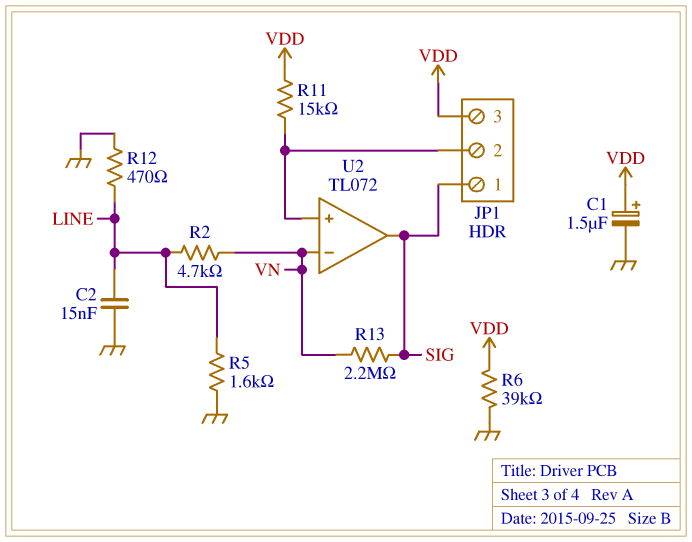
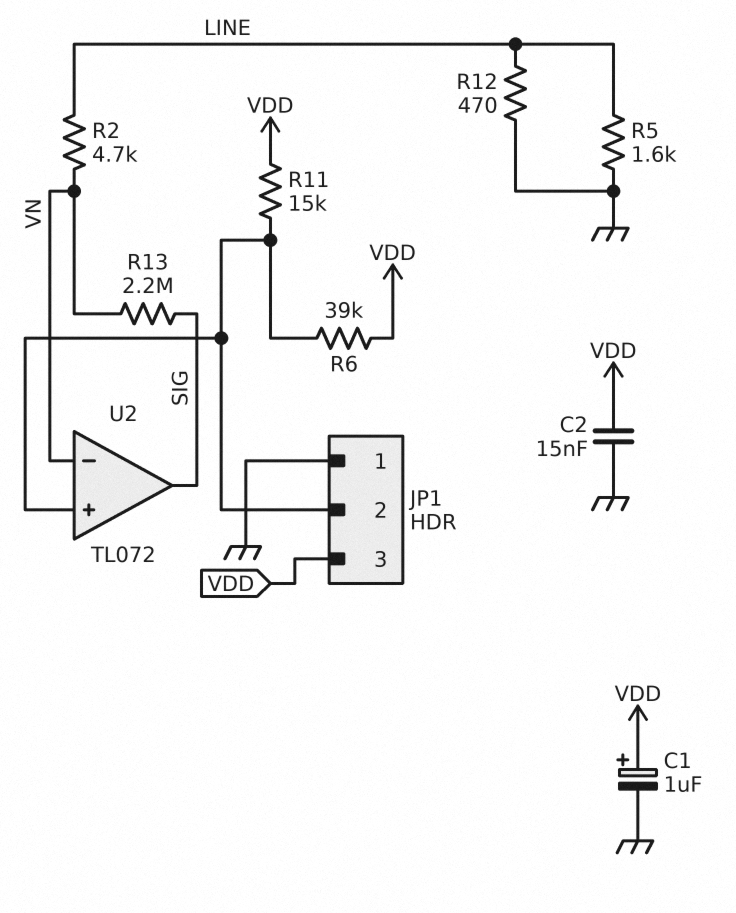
C1: 1.5uF (plus VDD, minus GND) -> 1uF (plus VDD, minus GND)
C2: 15nF (GND, LINE) -> 15nF (GND, VDD)
JP1 pin 1: SIG -> GND
R6: 39k (GND, VDD) -> 39k (JP1/2, VDD)

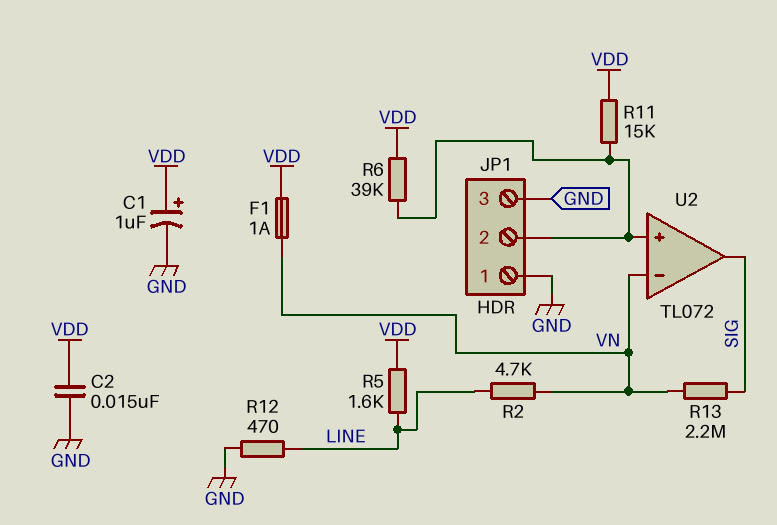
F1: none -> 1A (VDD, VN)
JP1 pin 3: VDD -> GND
R5: 1.6k (GND, LINE) -> 1.6k (LINE, VDD)

